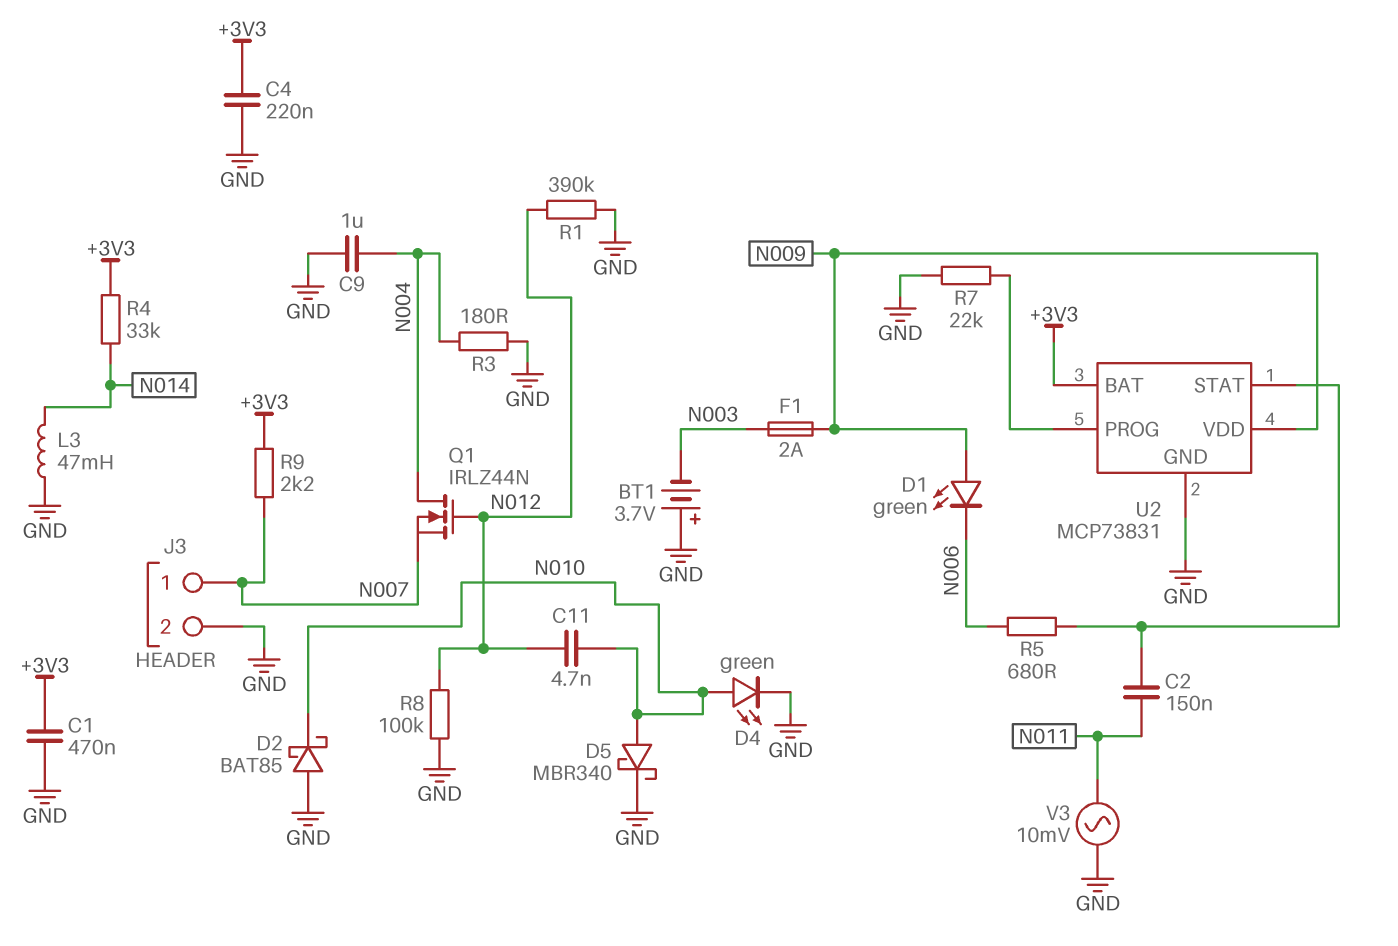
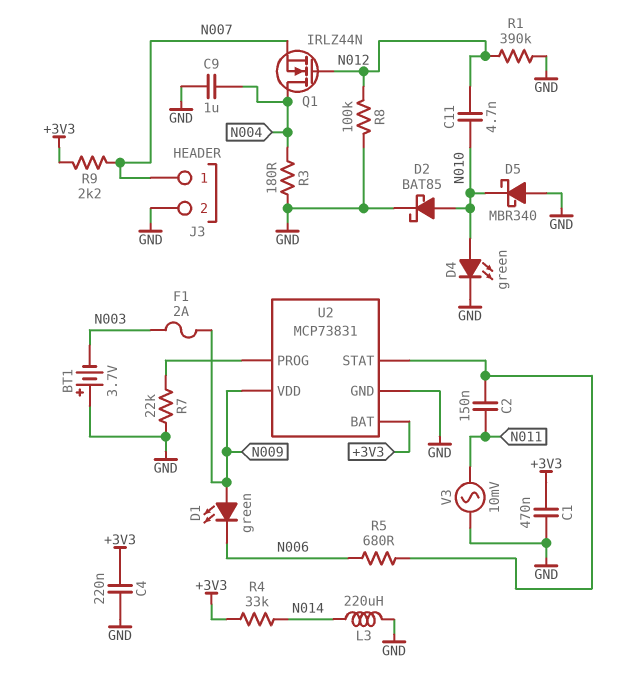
D2: schottky BAT85 (A GND, K N010) -> schottky BAT85 (A N010, K GND)
D5: schottky MBR340 (A N010, K GND) -> schottky MBR340 (A GND, K N010)
L3: 47mH (GND, N014) -> 220uH (GND, N014)

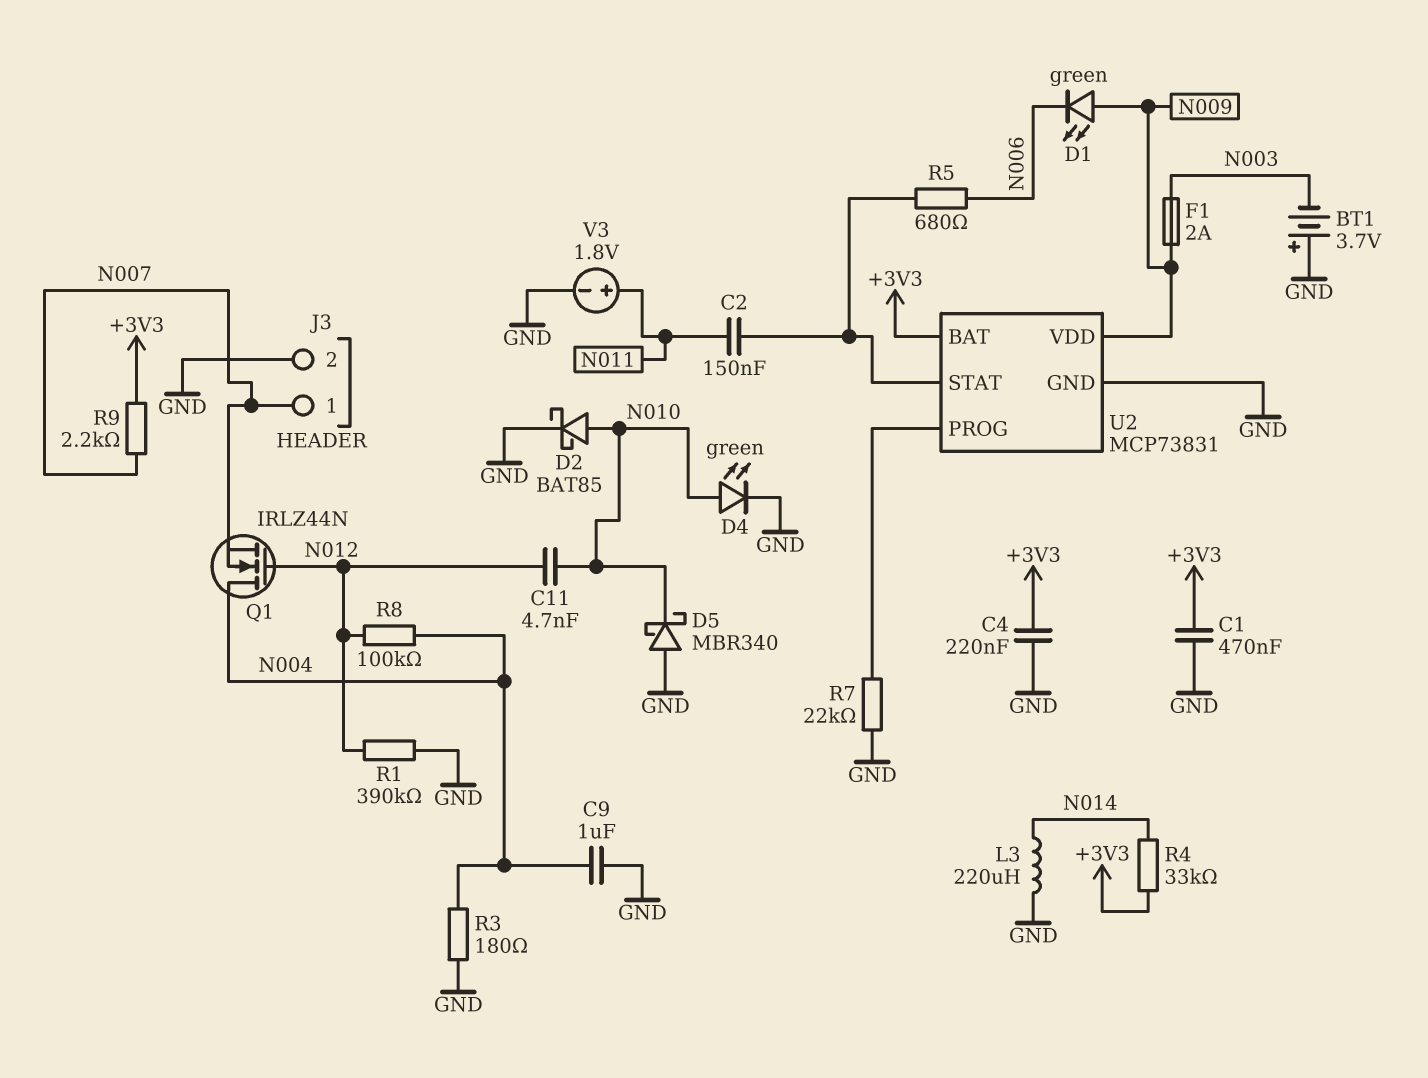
R8: 100k (GND, N012) -> 100k (N004, N012)
V3: AC 10mV (GND, N011) -> 1.8V (plus N011, minus GND)

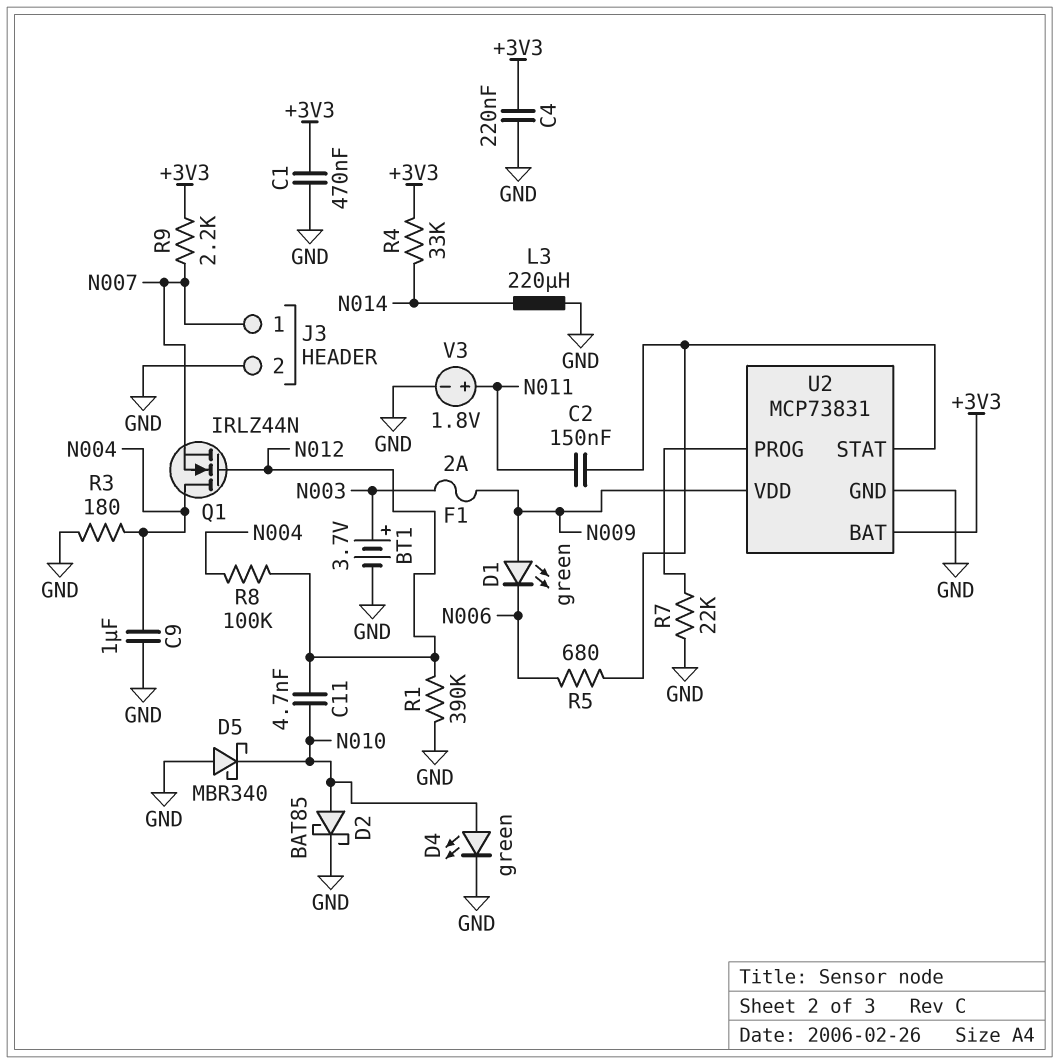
BT1: 3.7V (plus GND, minus N003) -> 3.7V (plus N003, minus GND)

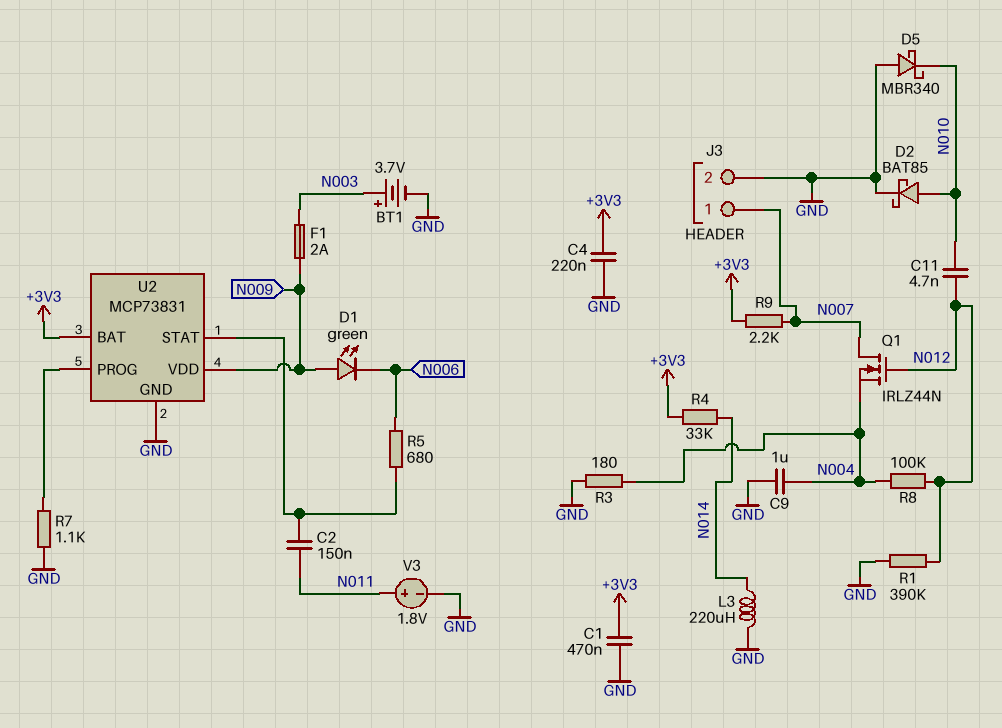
D4: LED green (A N010, K GND) -> none
Q1: NMOS IRLZ44N (G N012, D N004, S N007) -> NMOS IRLZ44N (G N012, D N007, S N004)
R7: 22k (GND, U2/PROG) -> 1.1k (GND, U2/PROG)

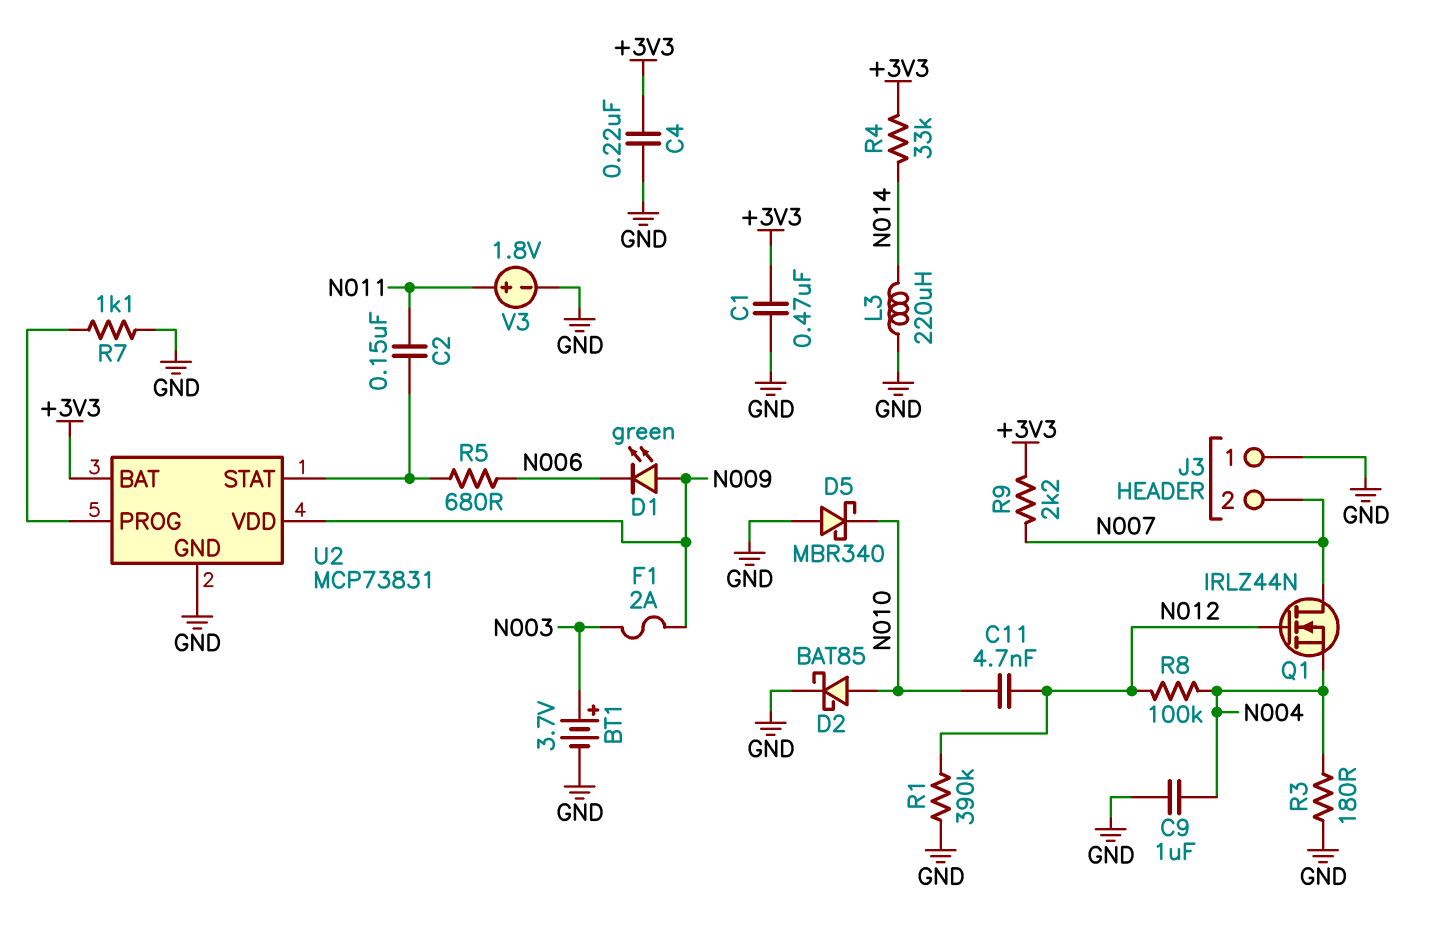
J3 pin 1: N007 -> GND
J3 pin 2: GND -> N007

